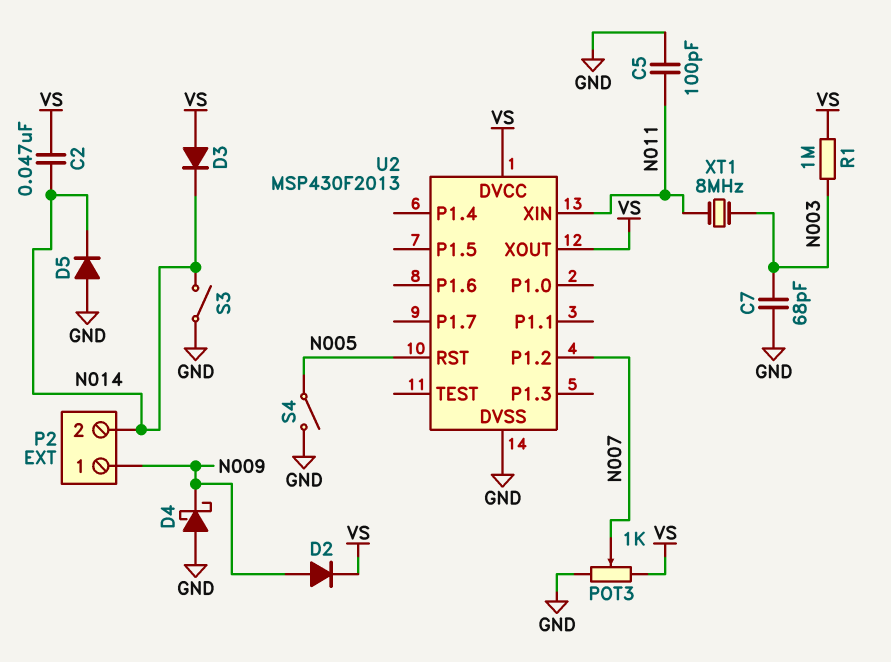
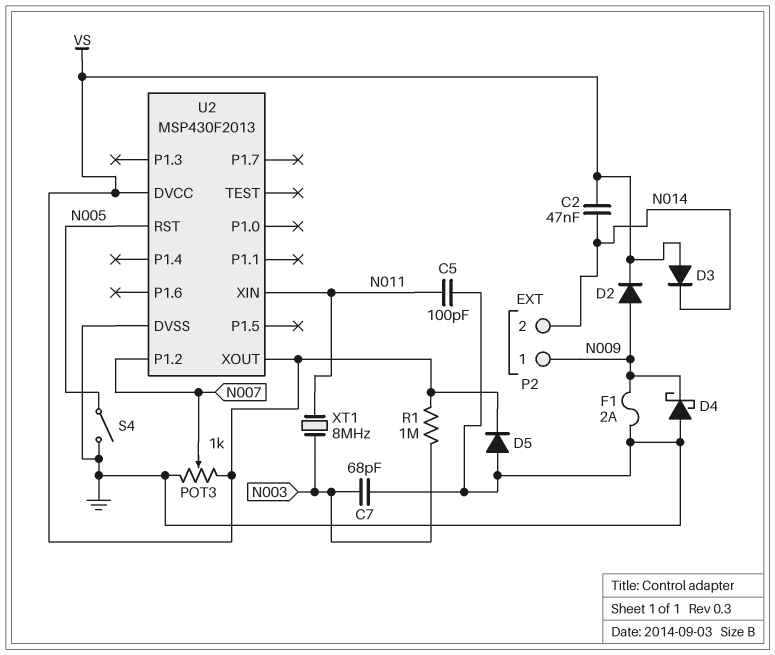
D5: diode (A GND, K N014) -> diode (A GND, K VS)
F1: none -> 2A (GND, N009)
S3: switch (GND, N014) -> none

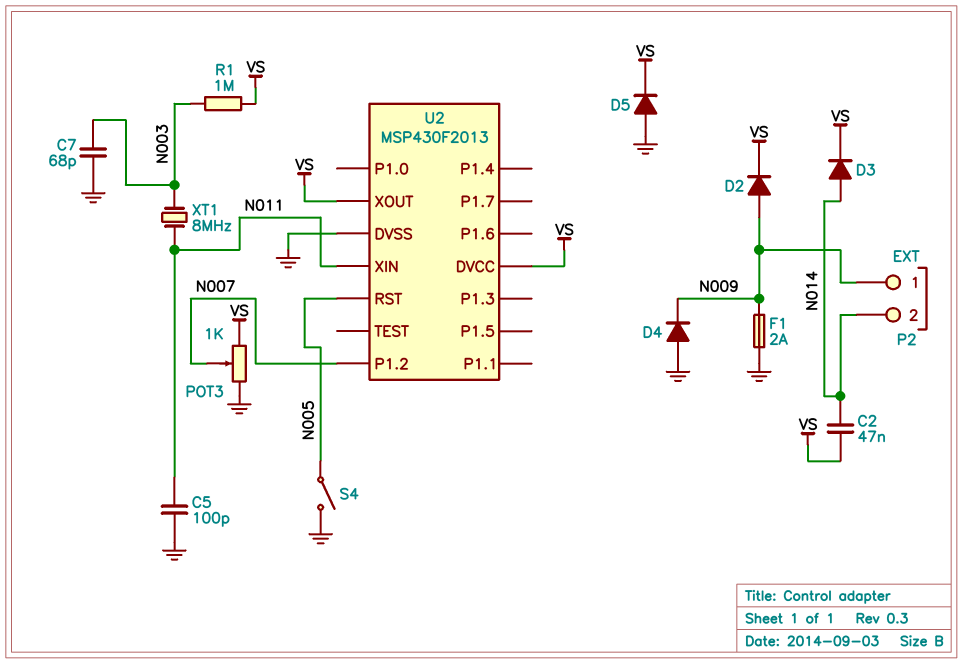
D3: diode (A VS, K N014) -> diode (A N014, K VS)
D4: schottky (A GND, K N009) -> diode (A GND, K N009)

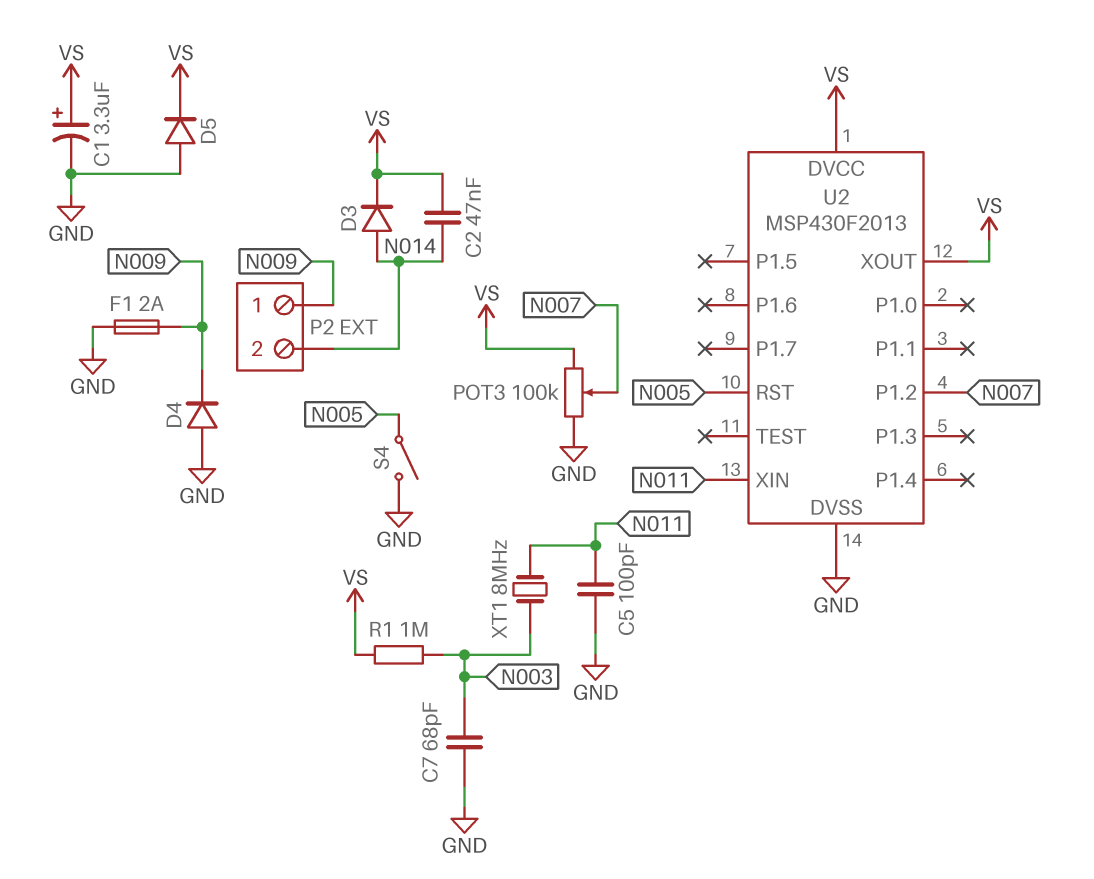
C1: none -> 3.3uF (plus VS, minus GND)
D2: diode (A N009, K VS) -> none
POT3: 1k (GND, VS, wiper N007) -> 100k (GND, VS, wiper N007)

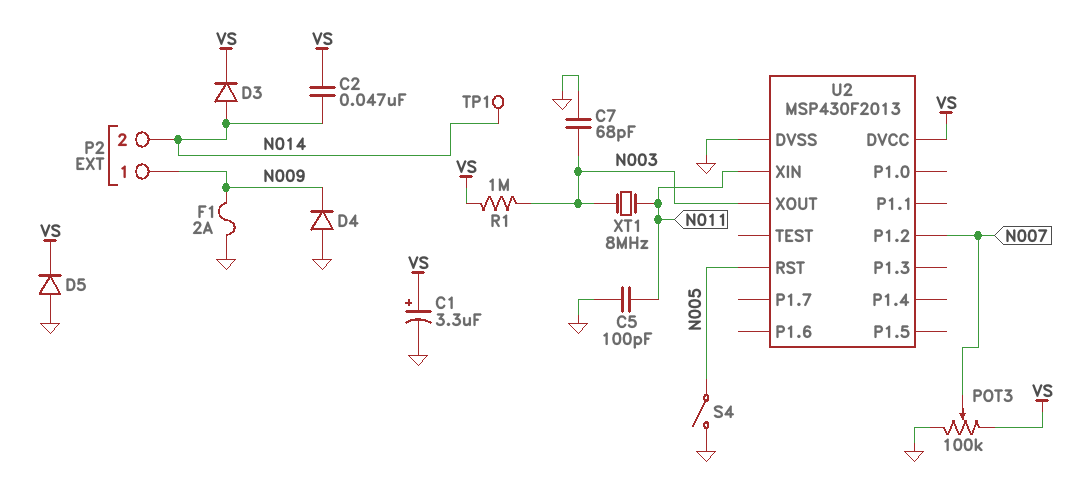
TP1: none -> test point (N014)
U2 pin XOUT: VS -> N003

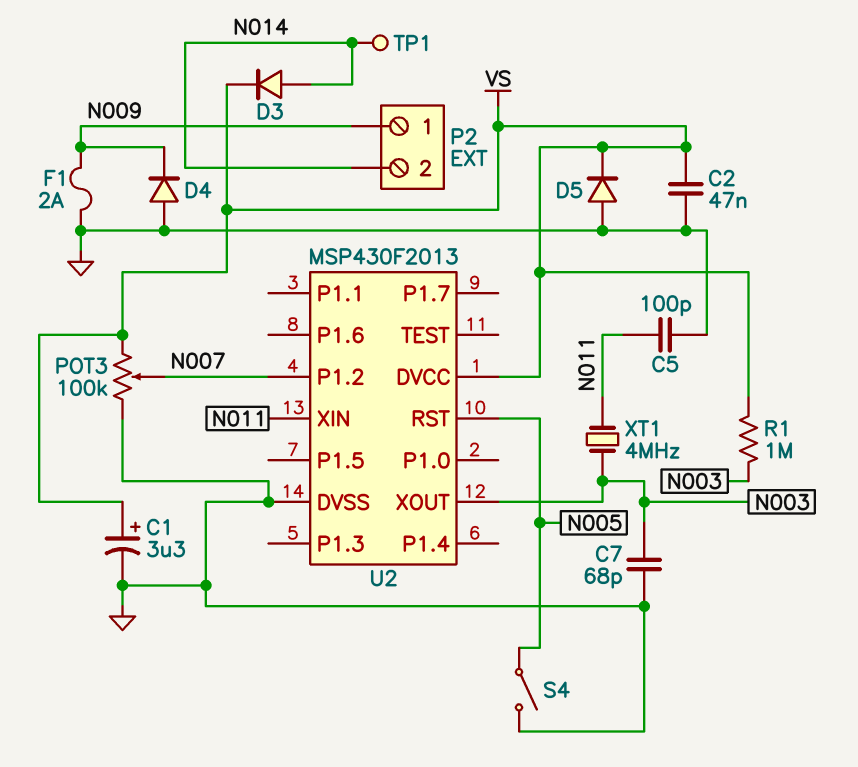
C2: 47nF (N014, VS) -> 47nF (GND, VS)
XT1: 8MHz (N003, N011) -> 4MHz (N003, N011)

